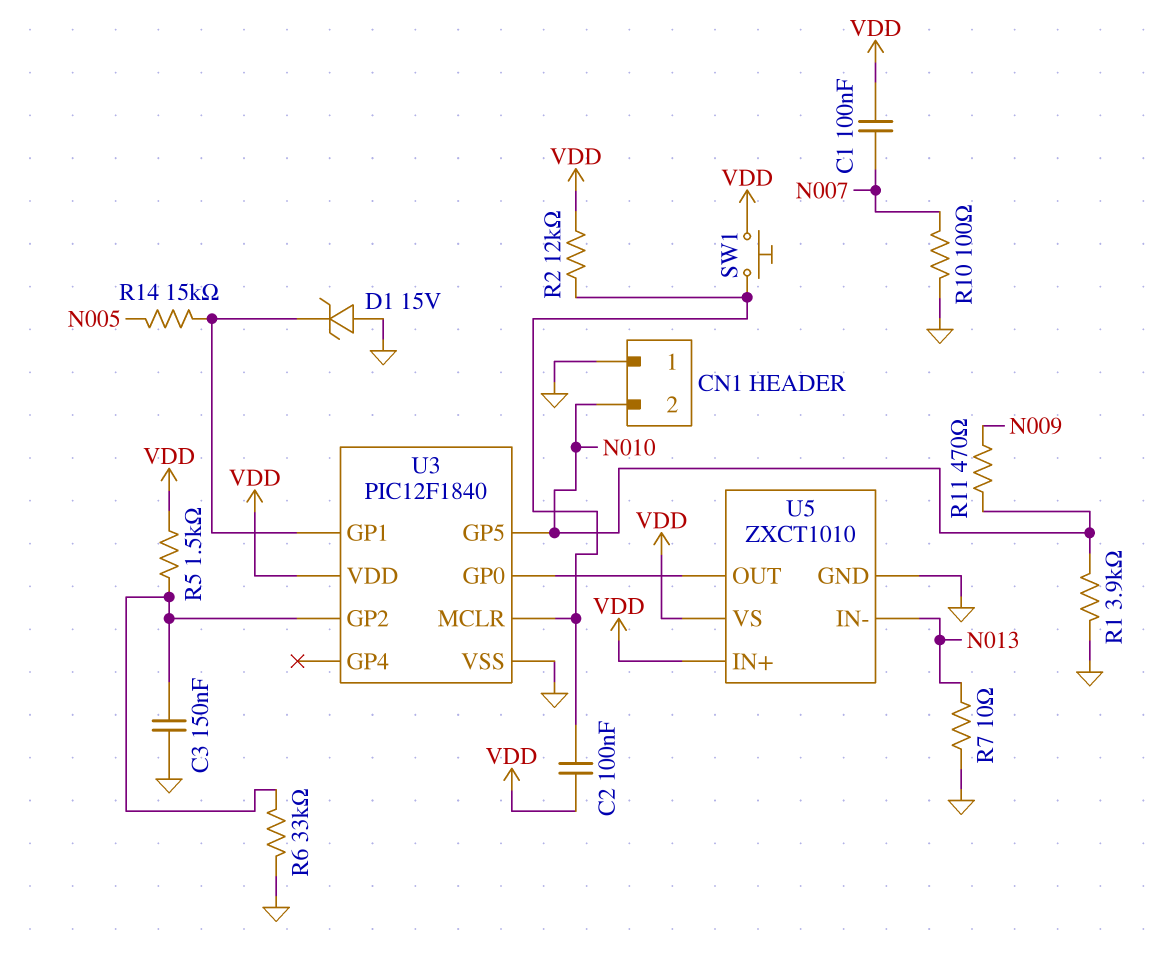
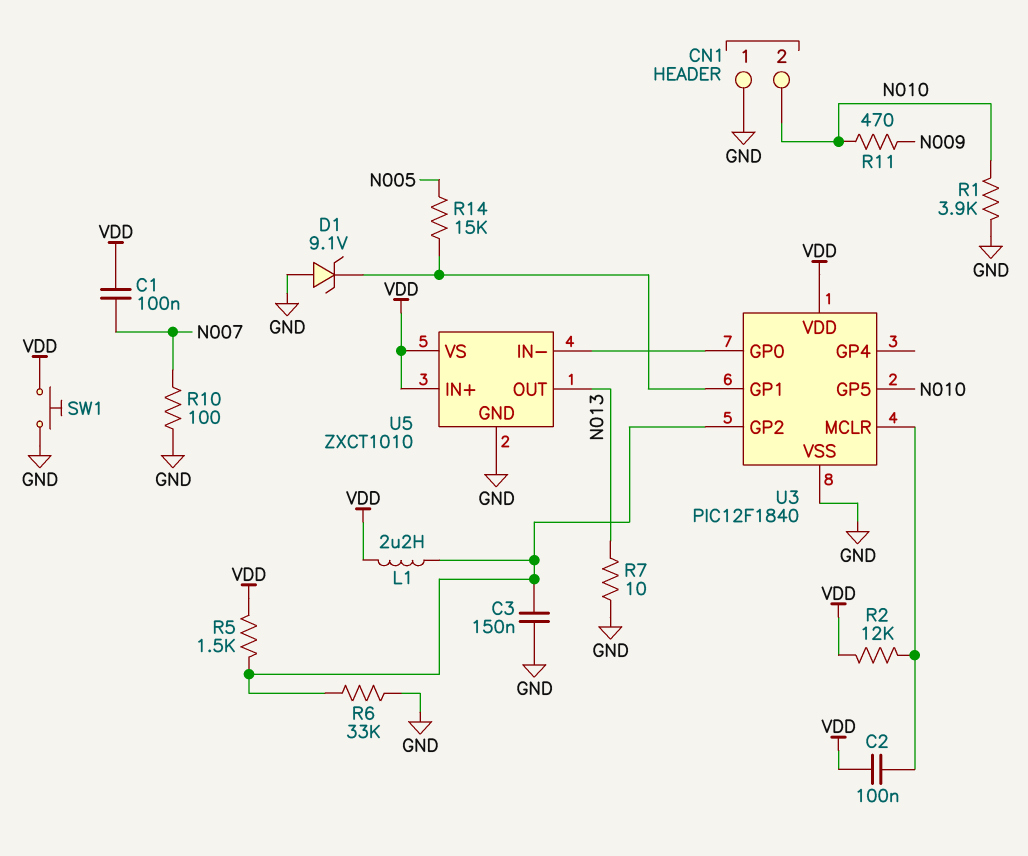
D1: zener 15V (A GND, K U3/GP1) -> zener 9.1V (A GND, K U3/GP1)
L1: none -> 2.2uH (U3/GP2, VDD)
SW1: button (U3/MCLR, VDD) -> button (GND, VDD)
U5 pin IN-: N013 -> U3/GP0
U5 pin OUT: U3/GP0 -> N013

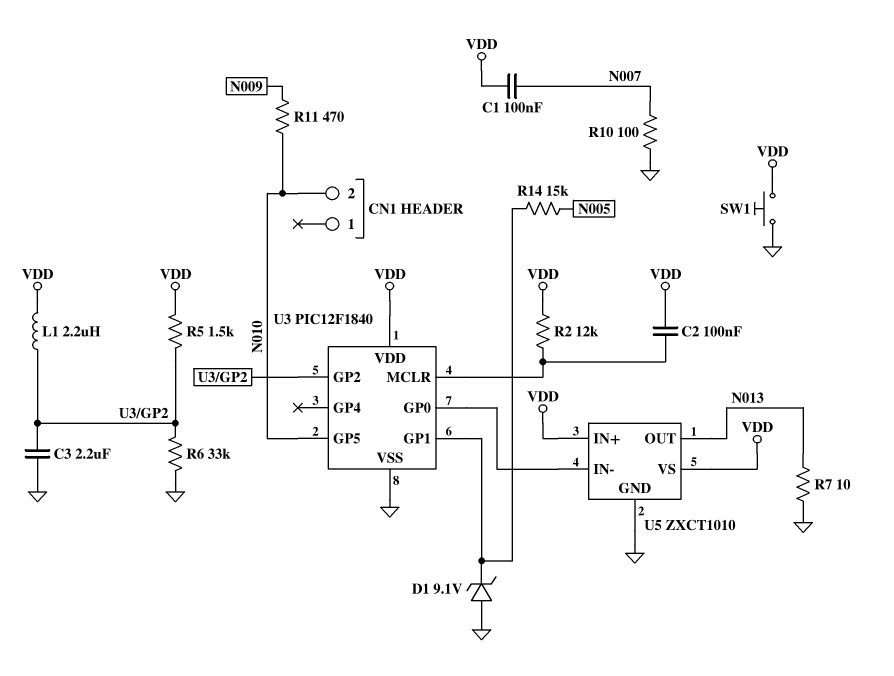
C3: 150nF (GND, U3/GP2) -> 2.2uF (GND, U3/GP2)
CN1 pin 1: GND -> none
R1: 3.9k (GND, N010) -> none

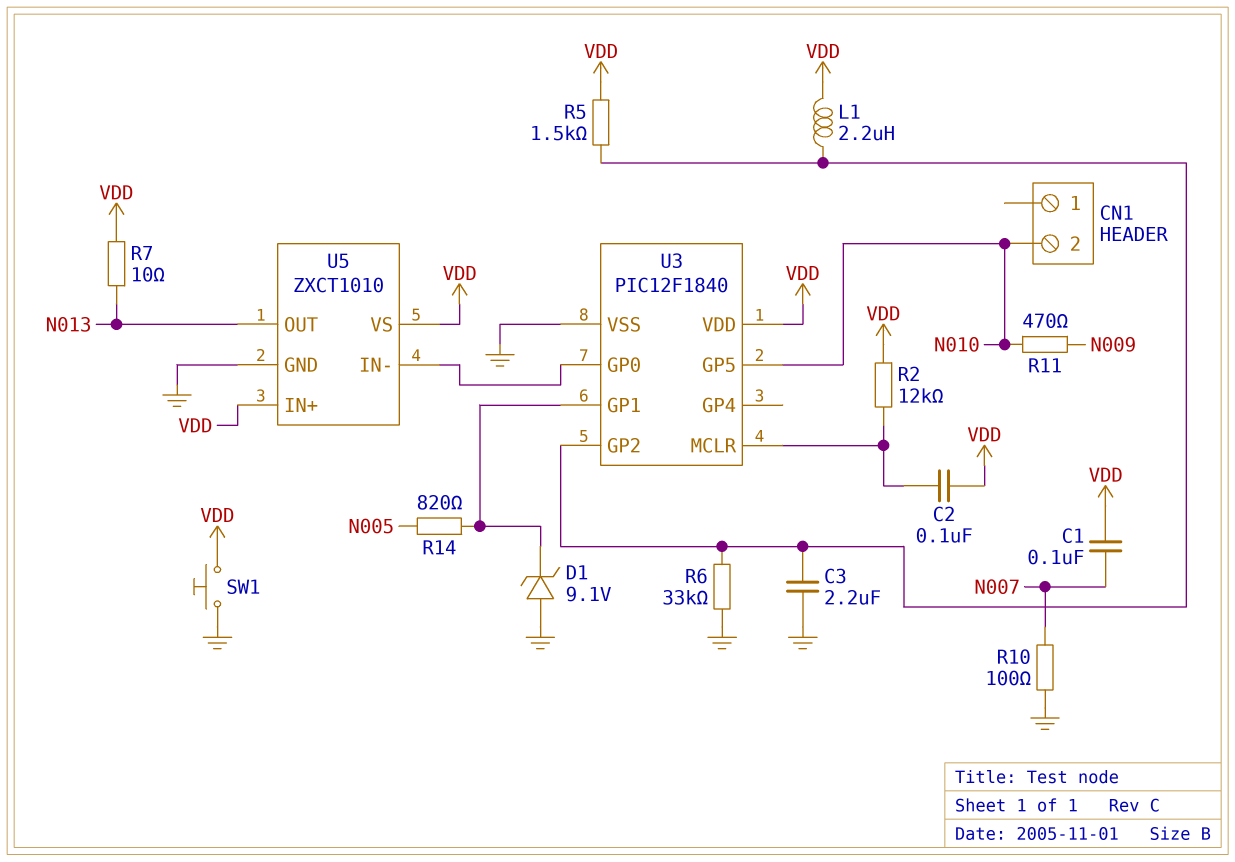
R7: 10 (GND, N013) -> 10 (N013, VDD)
R14: 15k (N005, U3/GP1) -> 820 (N005, U3/GP1)

